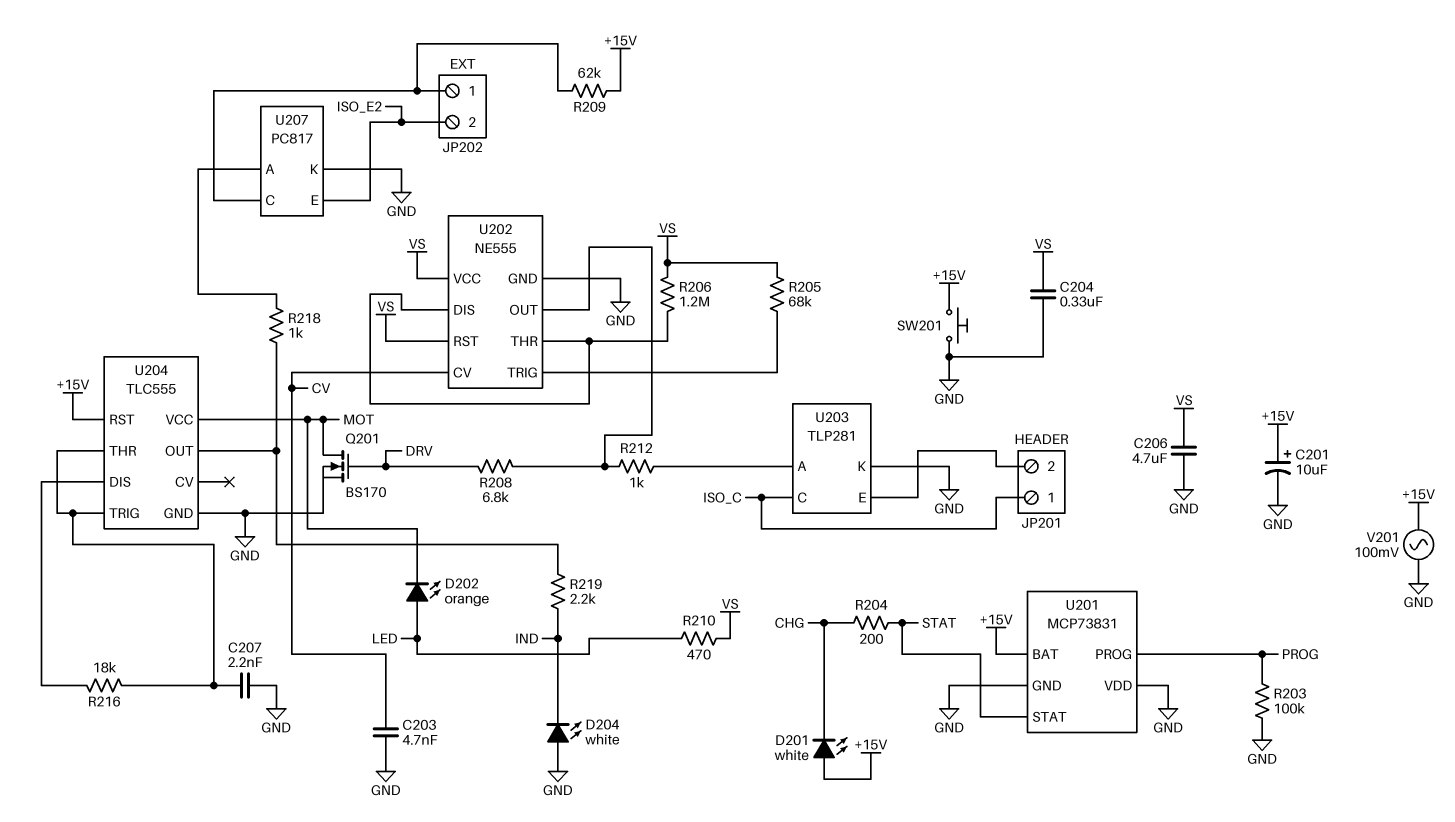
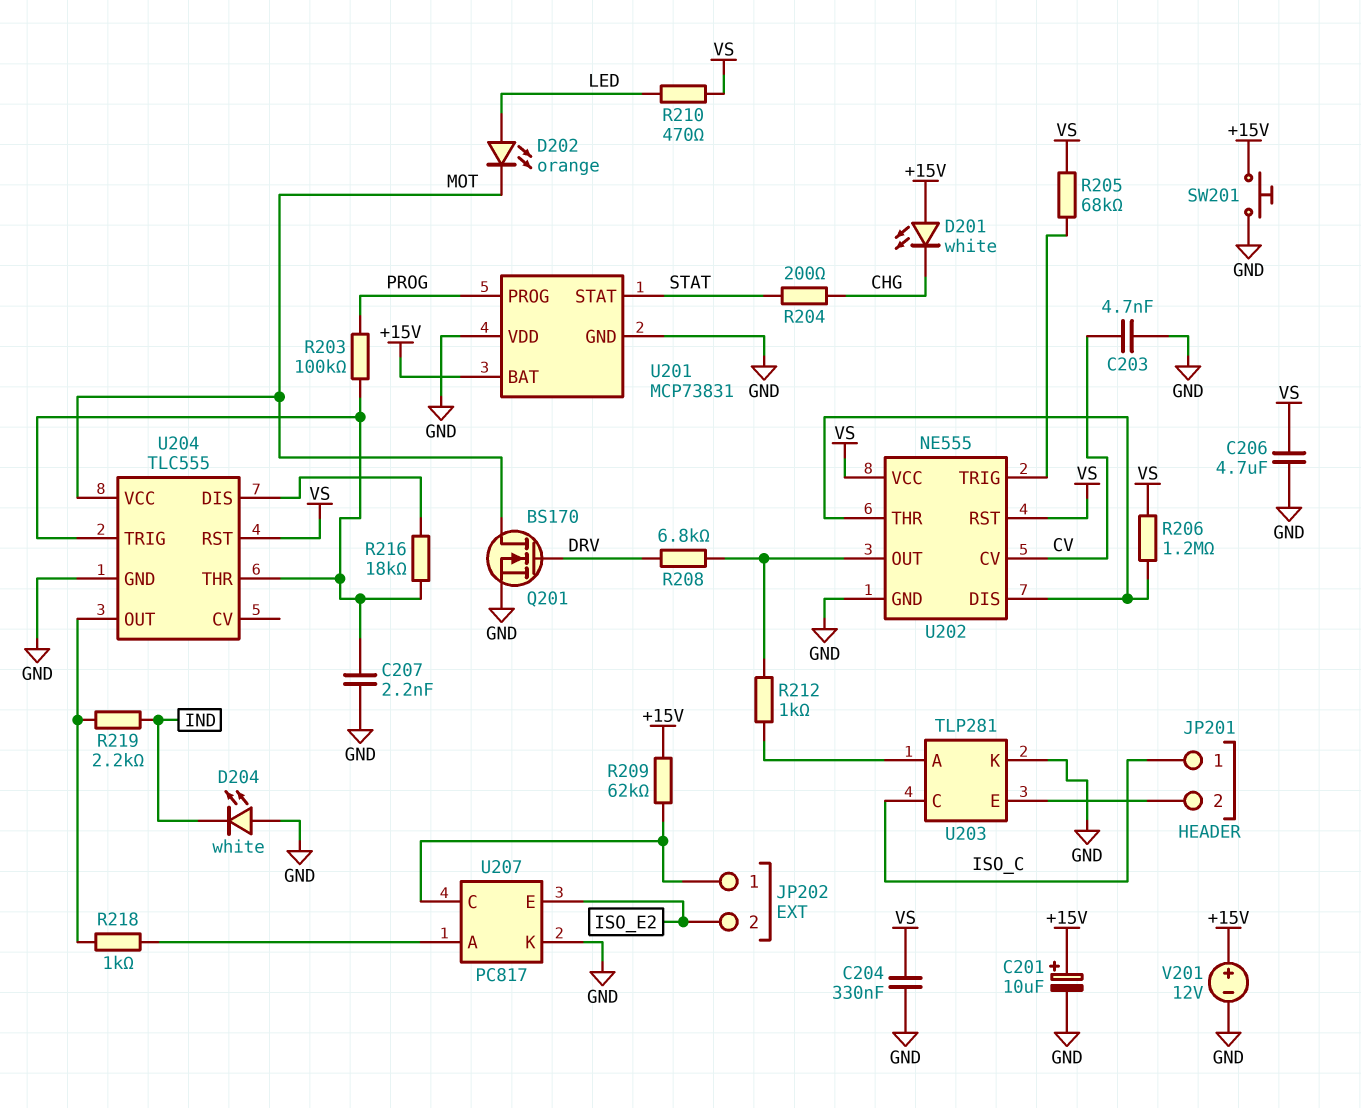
R203: 100k (GND, PROG) -> 100k (PROG, U204/THR)
U204 pin RST: +15V -> VS
V201: AC 100mV (+15V, GND) -> 12V (plus +15V, minus GND)

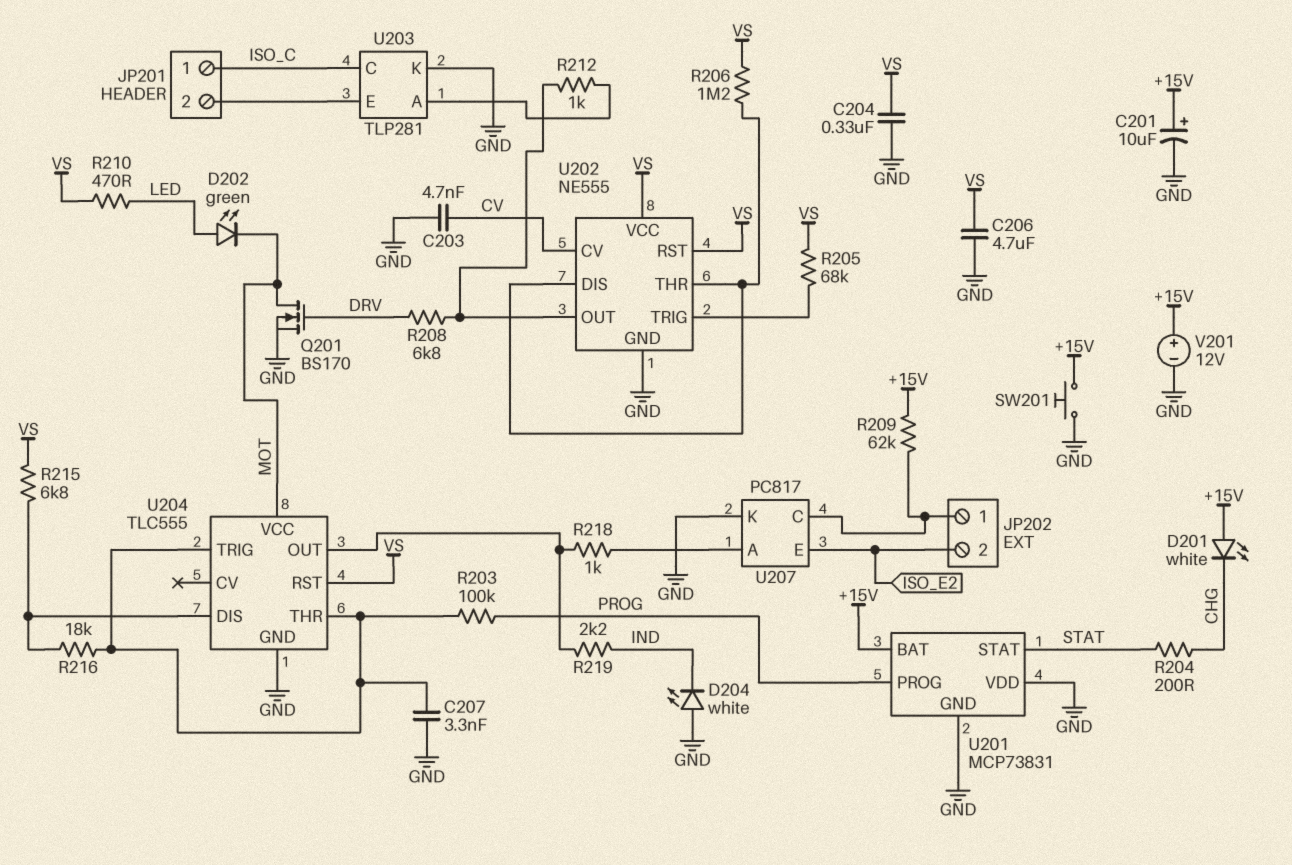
C207: 2.2nF (GND, U204/THR) -> 3.3nF (GND, U204/THR)
D202: LED orange (A LED, K MOT) -> LED green (A LED, K MOT)
R215: none -> 6.8k (U204/DIS, VS)

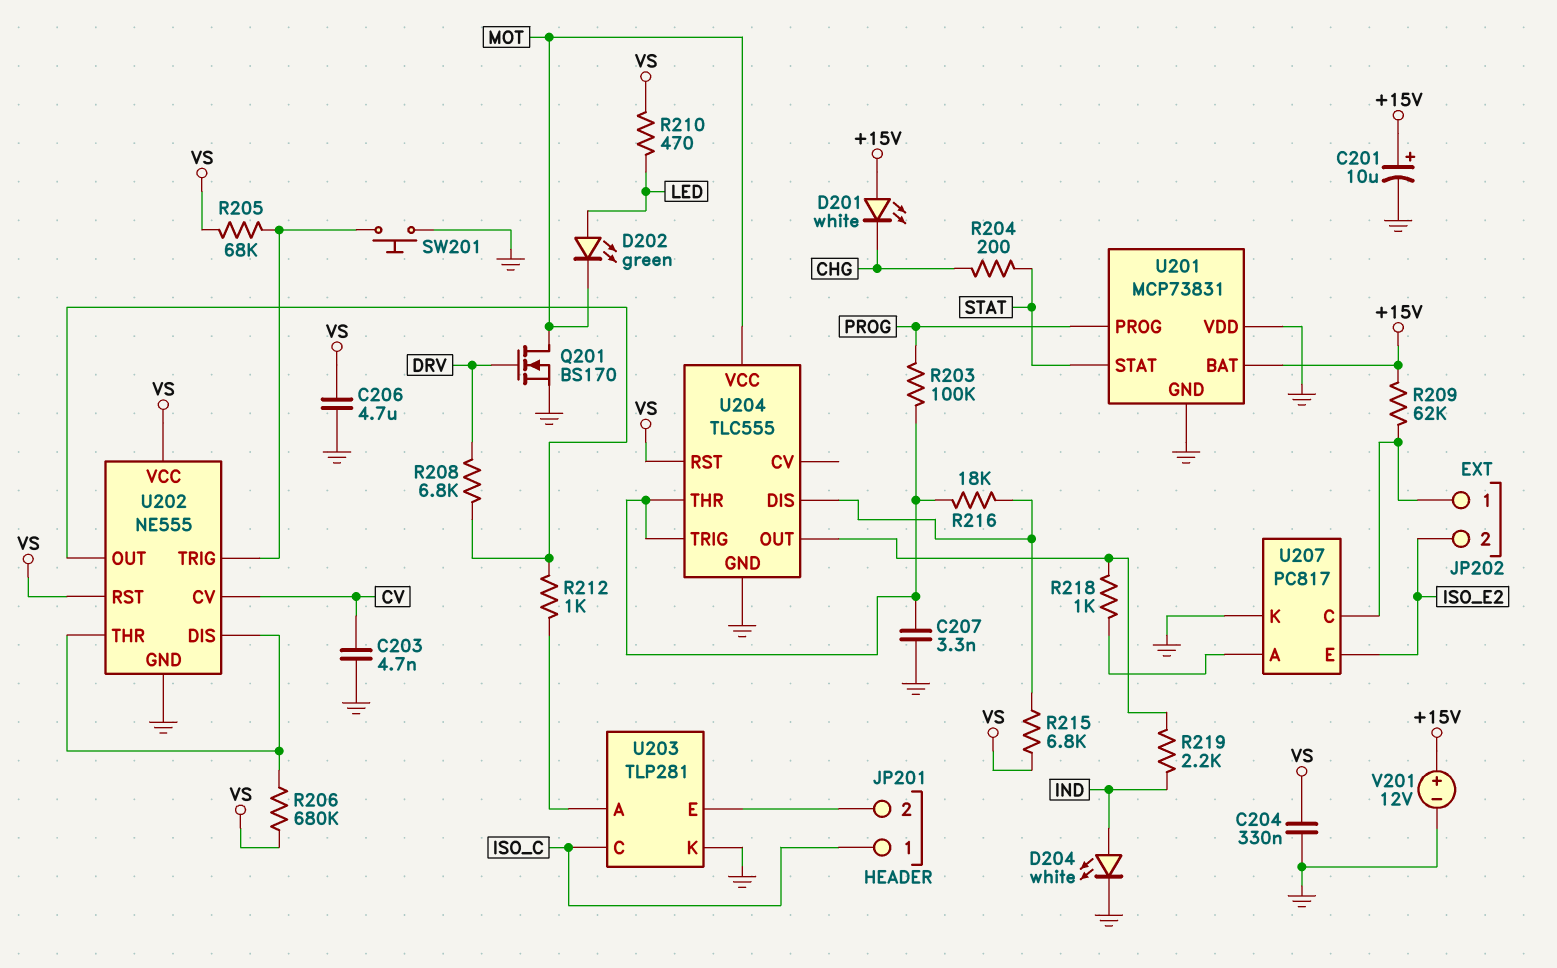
D204: LED white (A GND, K IND) -> LED white (A IND, K GND)
R206: 1.2M (U202/DIS, VS) -> 680k (U202/DIS, VS)
SW201: button (+15V, GND) -> button (GND, U202/TRIG)

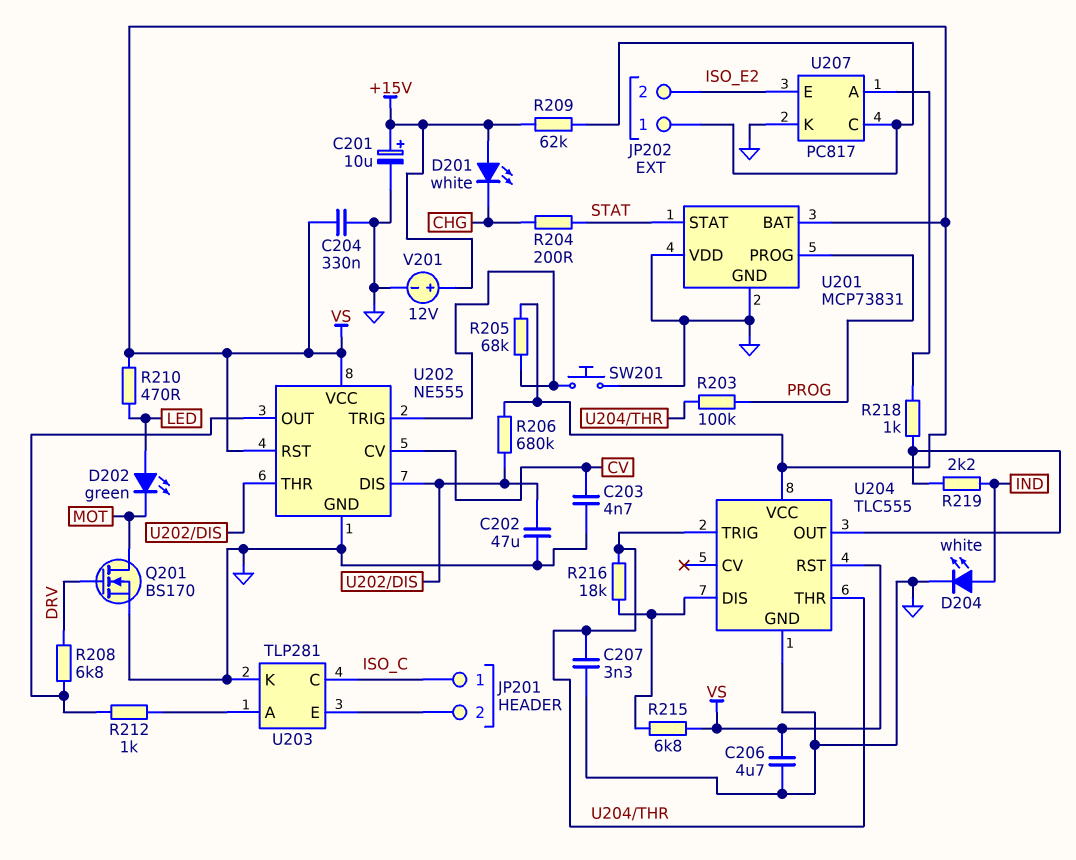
C202: none -> 47uF (GND, U202/DIS)
U201 pin BAT: +15V -> VS
U204 pin VCC: MOT -> VS

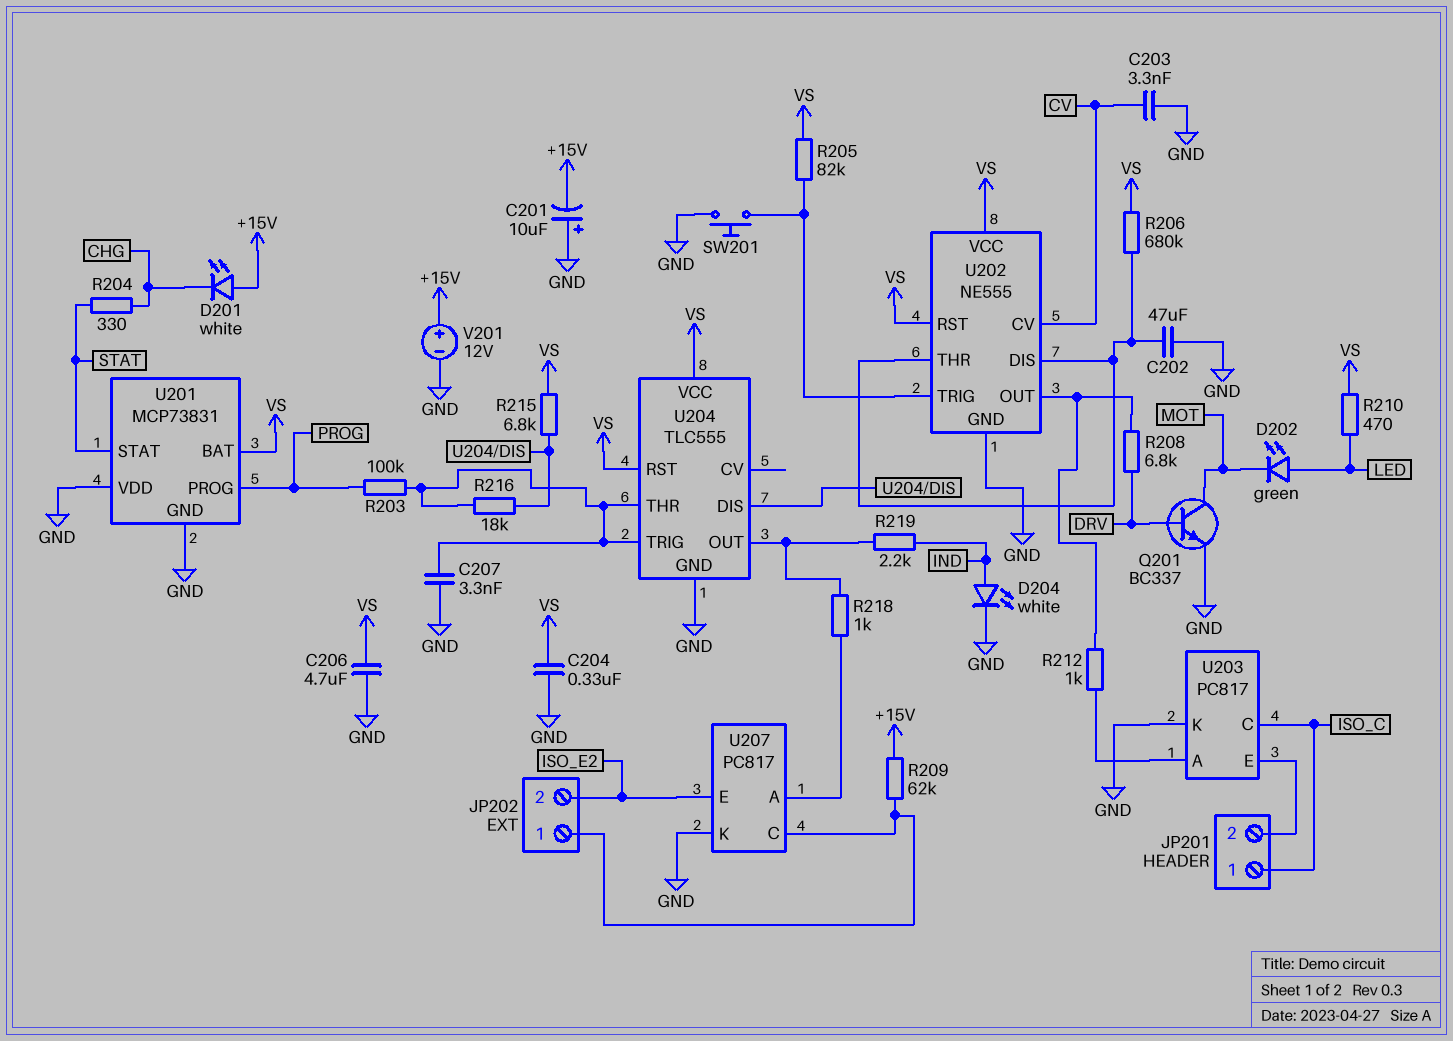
C201: 10uF (plus +15V, minus GND) -> 10uF (plus GND, minus +15V)
C203: 4.7nF (CV, GND) -> 3.3nF (CV, GND)
Q201: NMOS BS170 (G DRV, D MOT, S GND) -> NPN BC337 (B DRV, C MOT, E GND)
R204: 200 (CHG, STAT) -> 330 (CHG, STAT)
R205: 68k (U202/TRIG, VS) -> 82k (U202/TRIG, VS)
U203: TLP281 -> PC817

